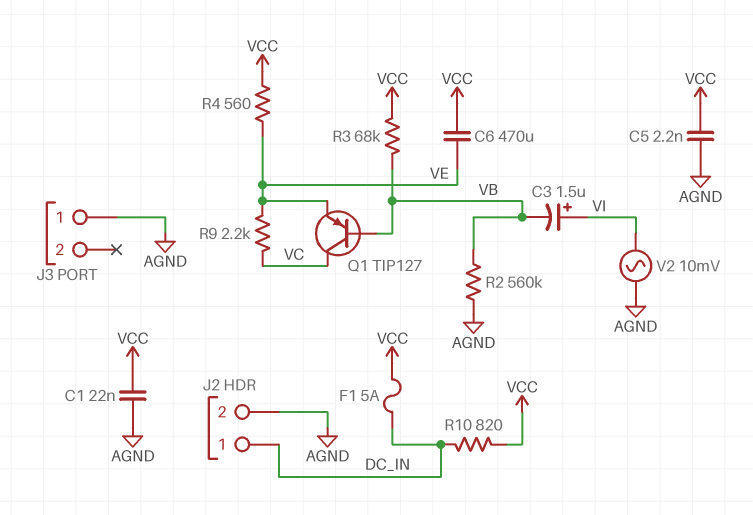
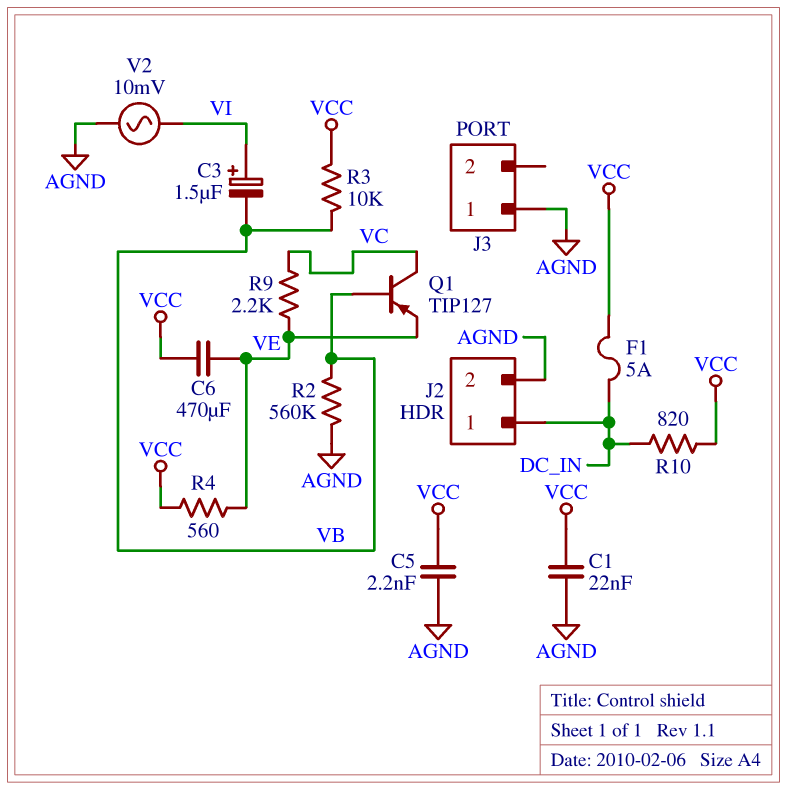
R3: 68k (VB, VCC) -> 10k (VB, VCC)

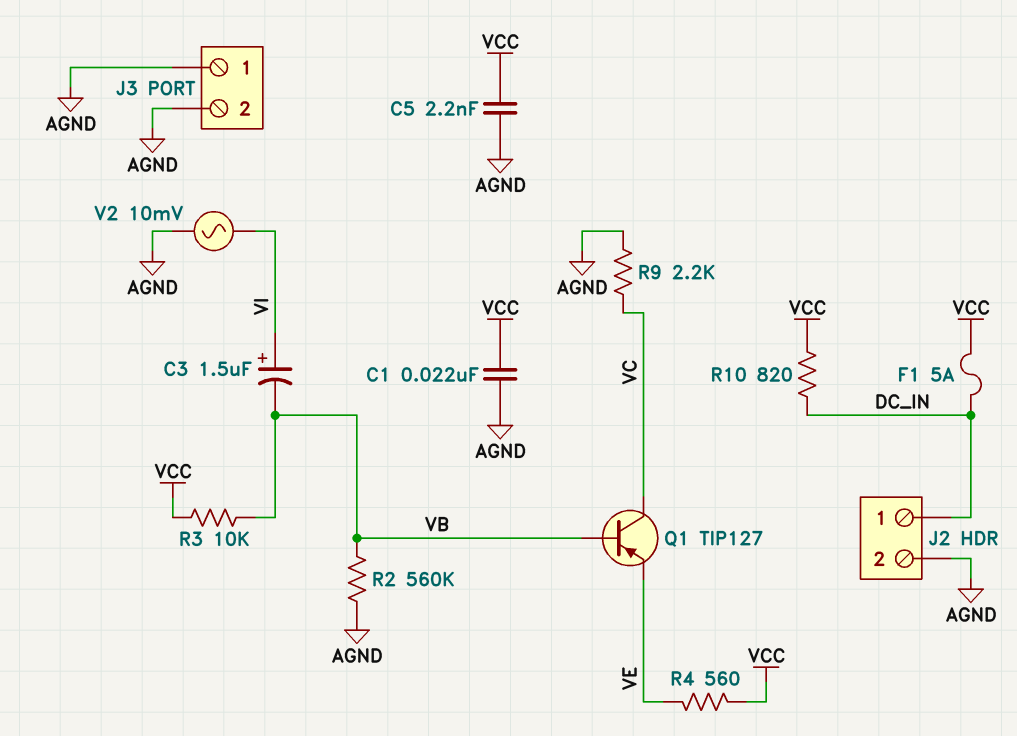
C6: 470uF (VCC, VE) -> none
J3 pin 2: none -> AGND
R9: 2.2k (VC, VE) -> 2.2k (AGND, VC)

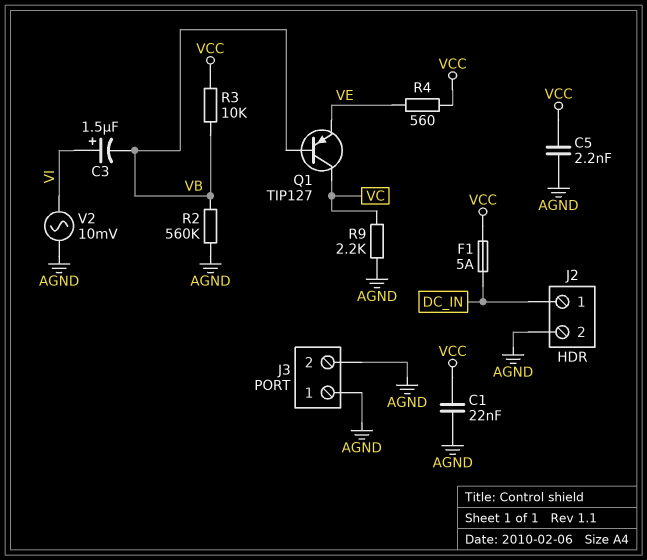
R10: 820 (DC_IN, VCC) -> none

